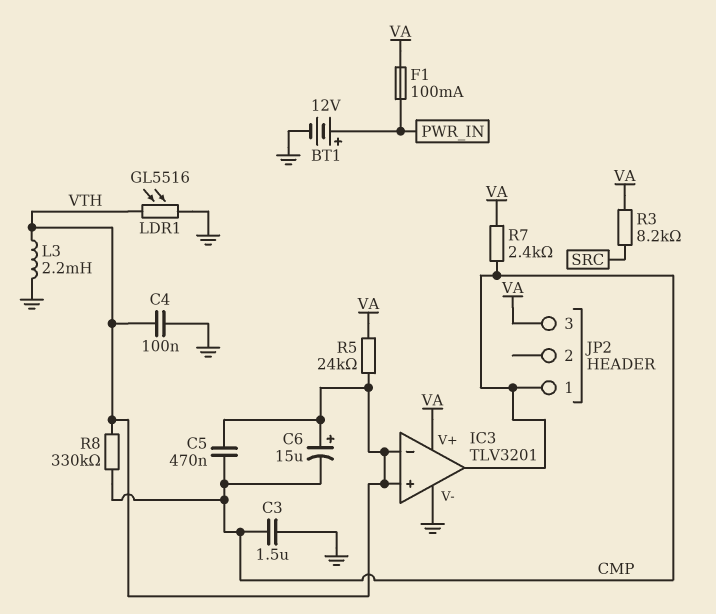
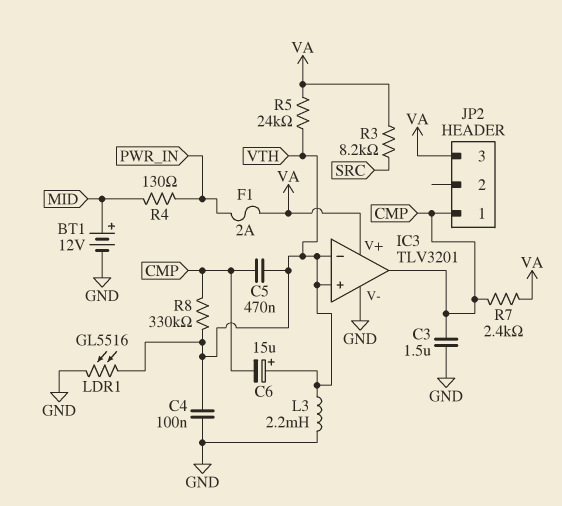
BT1: 12V (plus PWR_IN, minus GND) -> 12V (plus MID, minus GND)
F1: 100mA (PWR_IN, VA) -> 2A (PWR_IN, VA)
R4: none -> 130 (MID, PWR_IN)

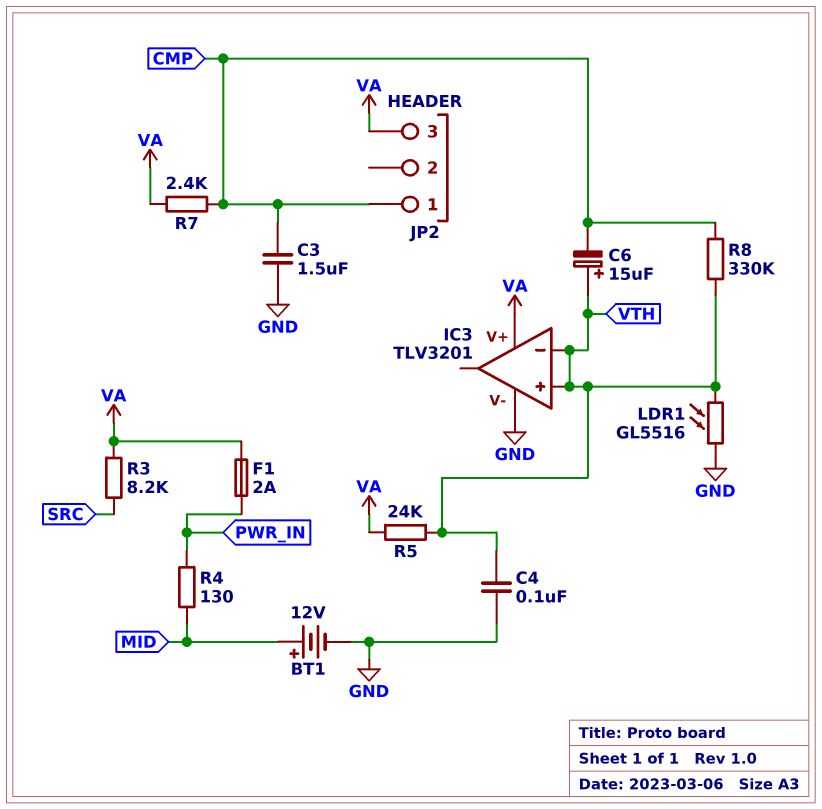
C5: 470nF (CMP, VTH) -> none
IC3 pin out: CMP -> none
L3: 2.2mH (GND, VTH) -> none

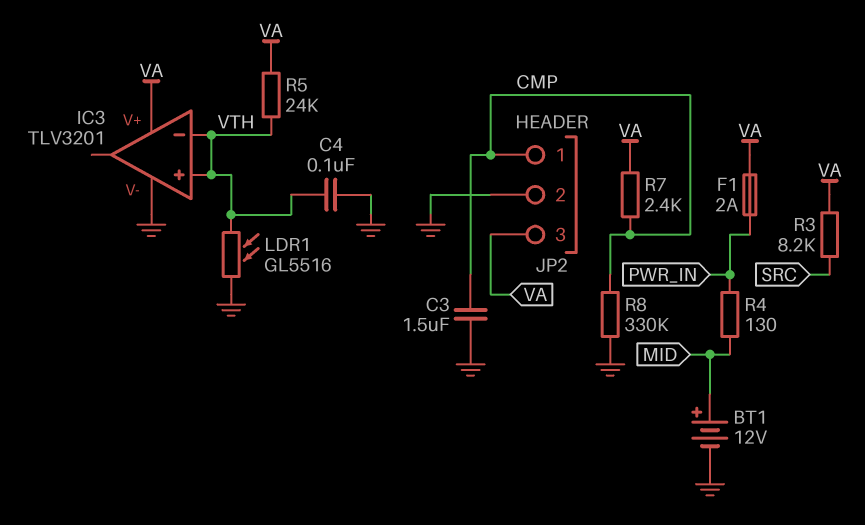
C6: 15uF (plus VTH, minus CMP) -> none
JP2 pin 2: none -> GND
R8: 330k (CMP, VTH) -> 330k (CMP, GND)

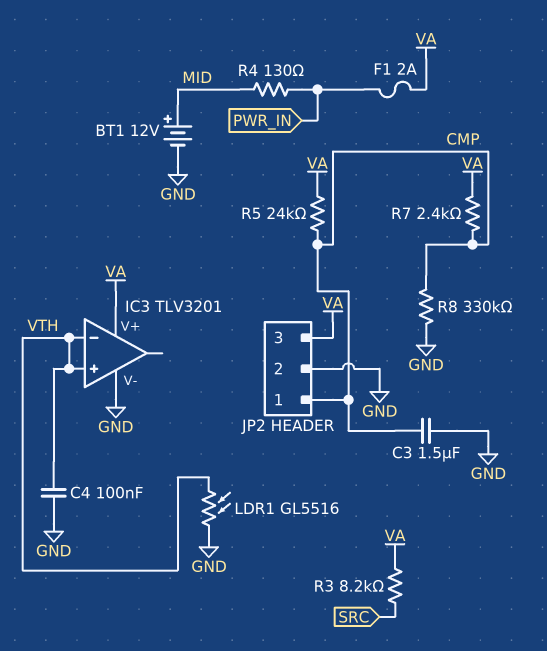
R5: 24k (VA, VTH) -> 24k (CMP, VA)

